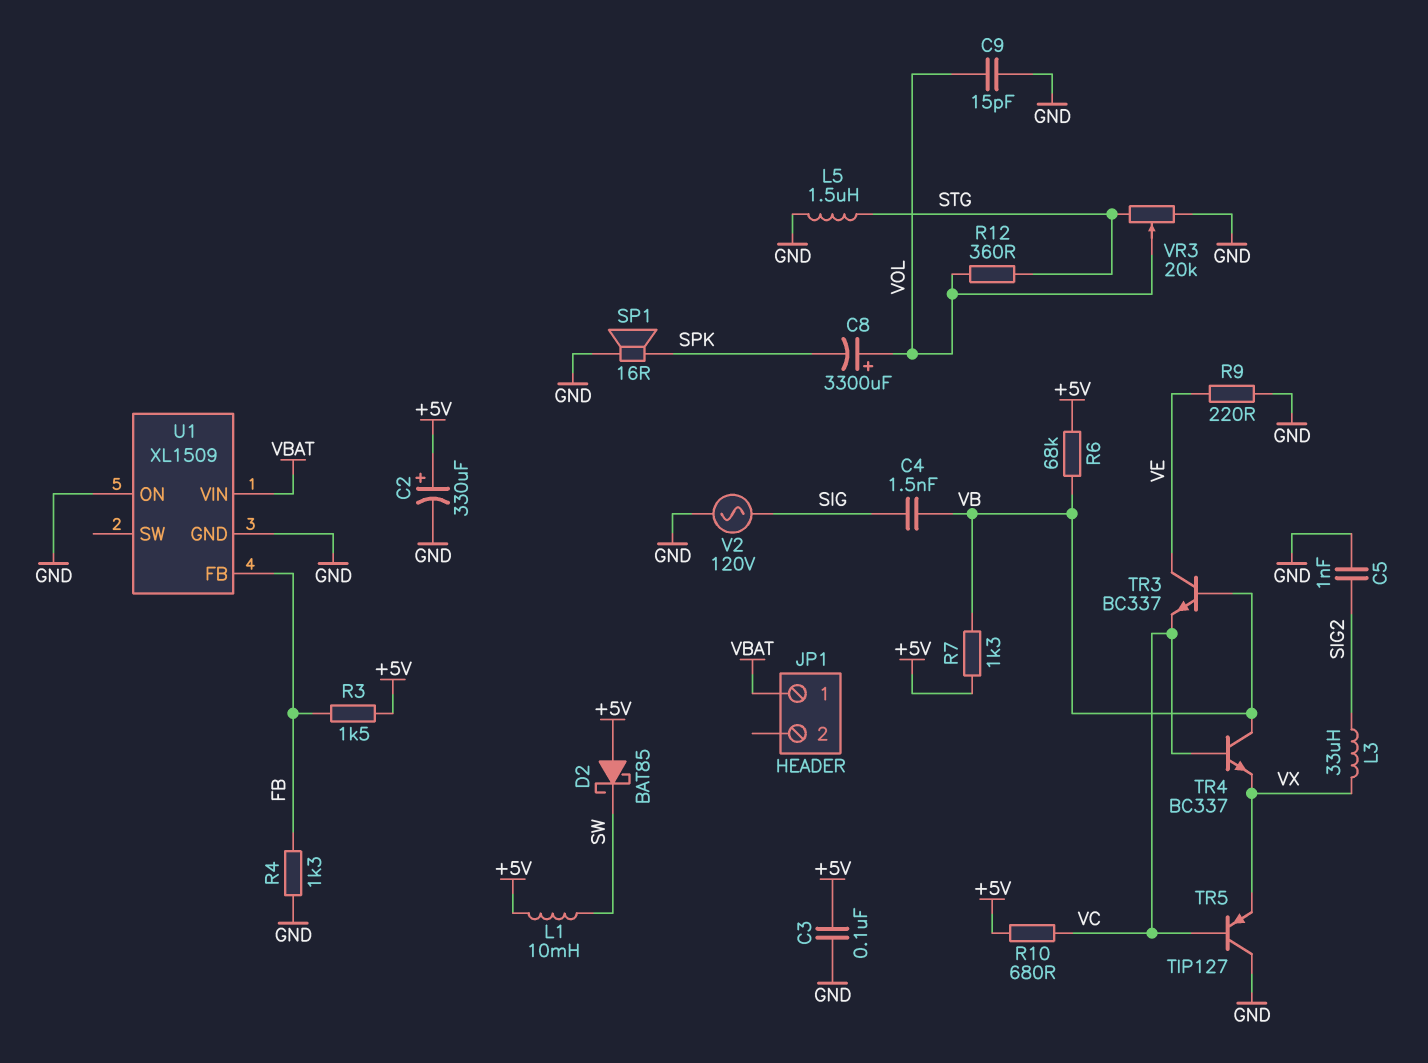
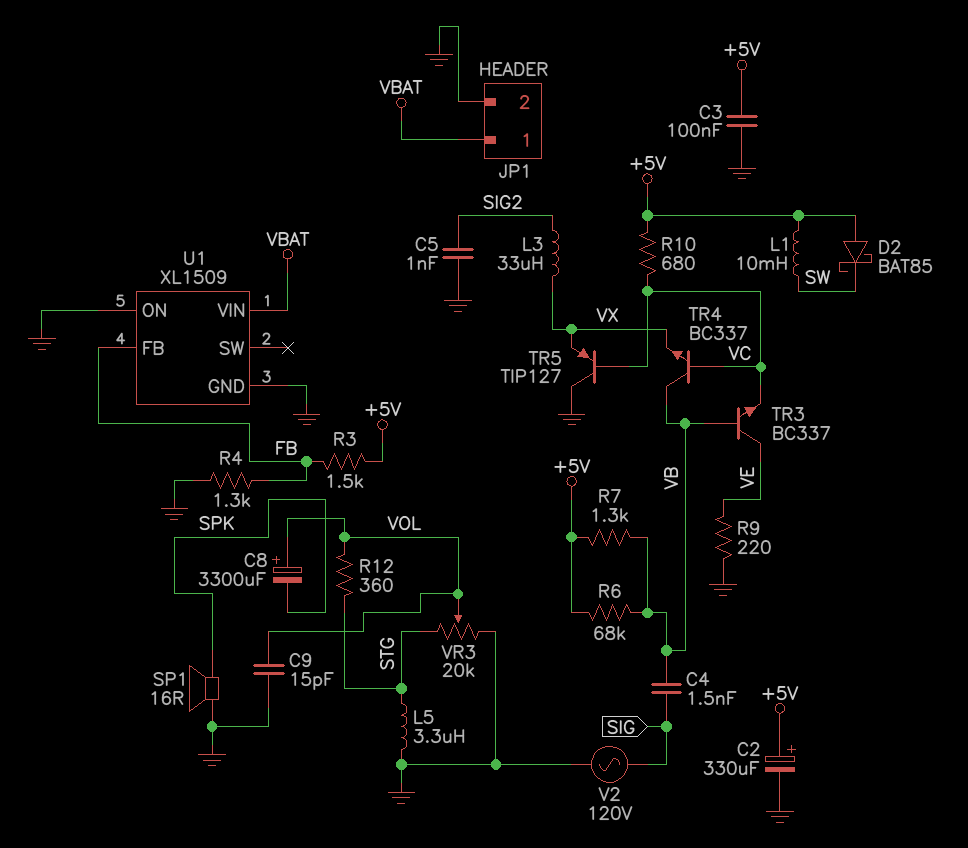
JP1 pin 2: none -> GND
L5: 1.5uH (GND, STG) -> 3.3uH (GND, STG)

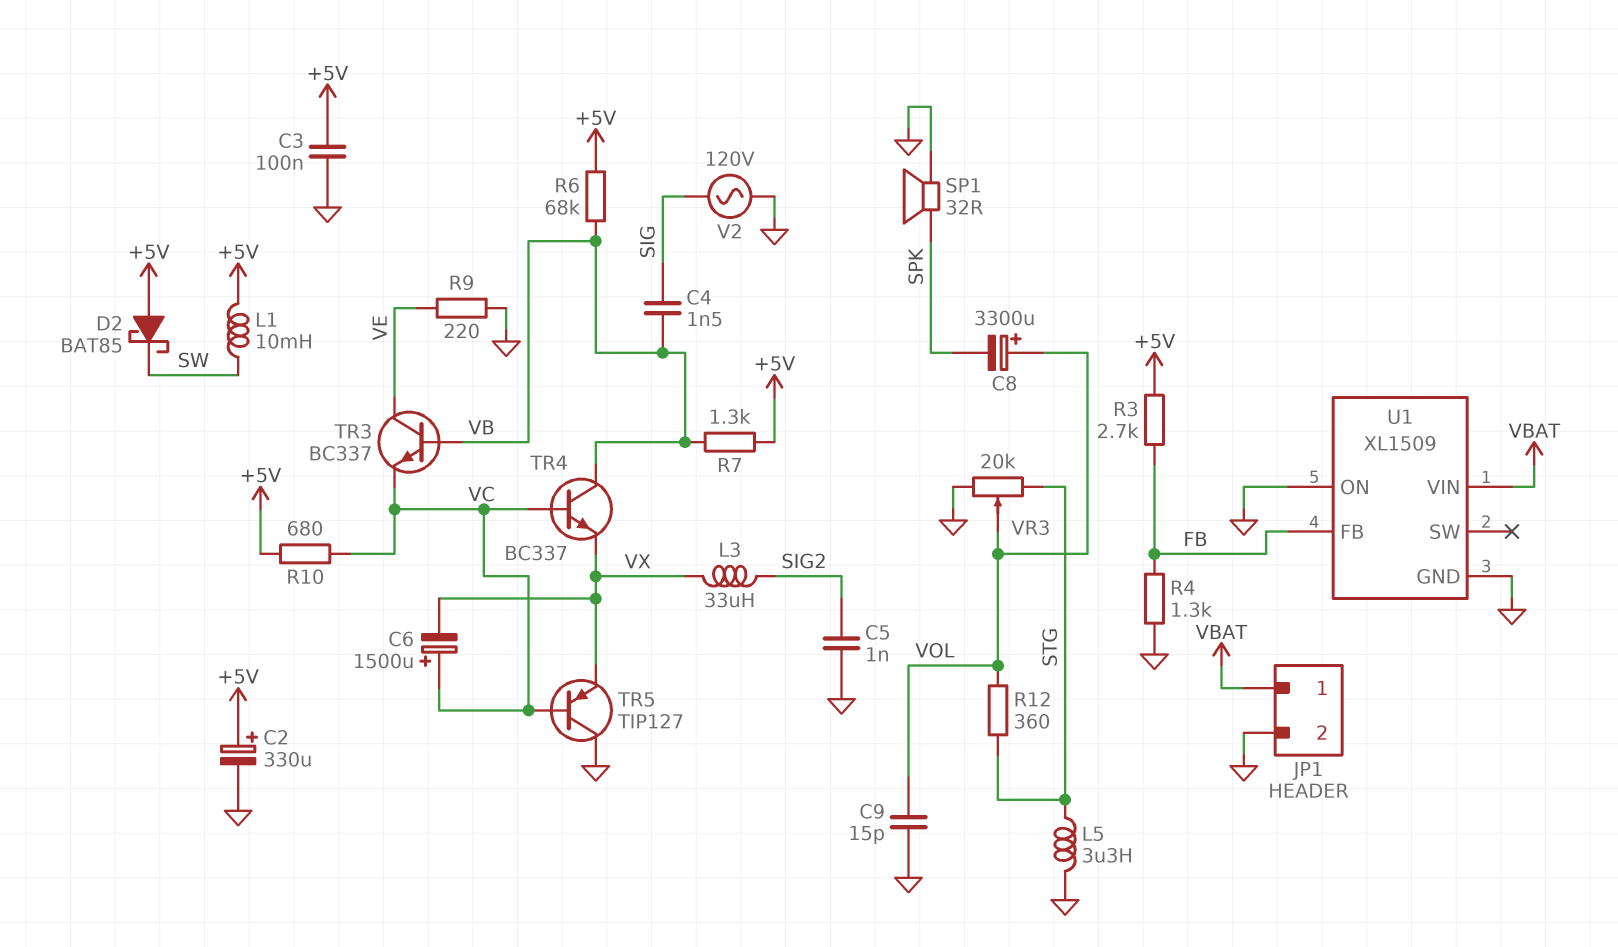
C6: none -> 1500uF (plus VC, minus VX)
R3: 1.5k (+5V, FB) -> 2.7k (+5V, FB)
SP1: speaker 16R (GND, SPK) -> speaker 32R (GND, SPK)

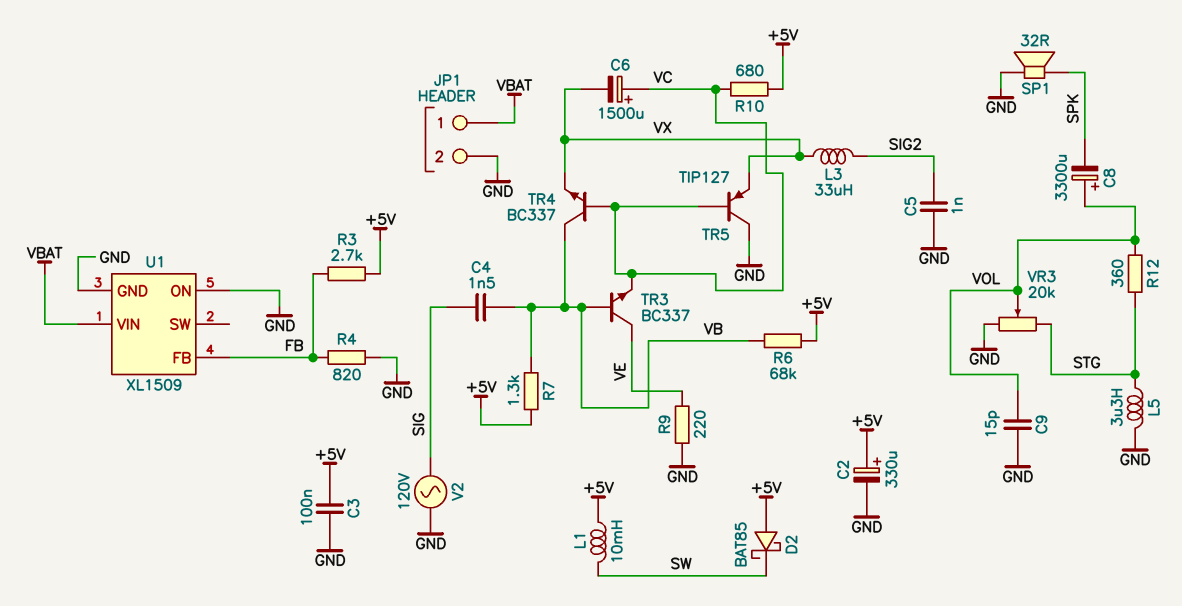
R4: 1.3k (FB, GND) -> 820 (FB, GND)

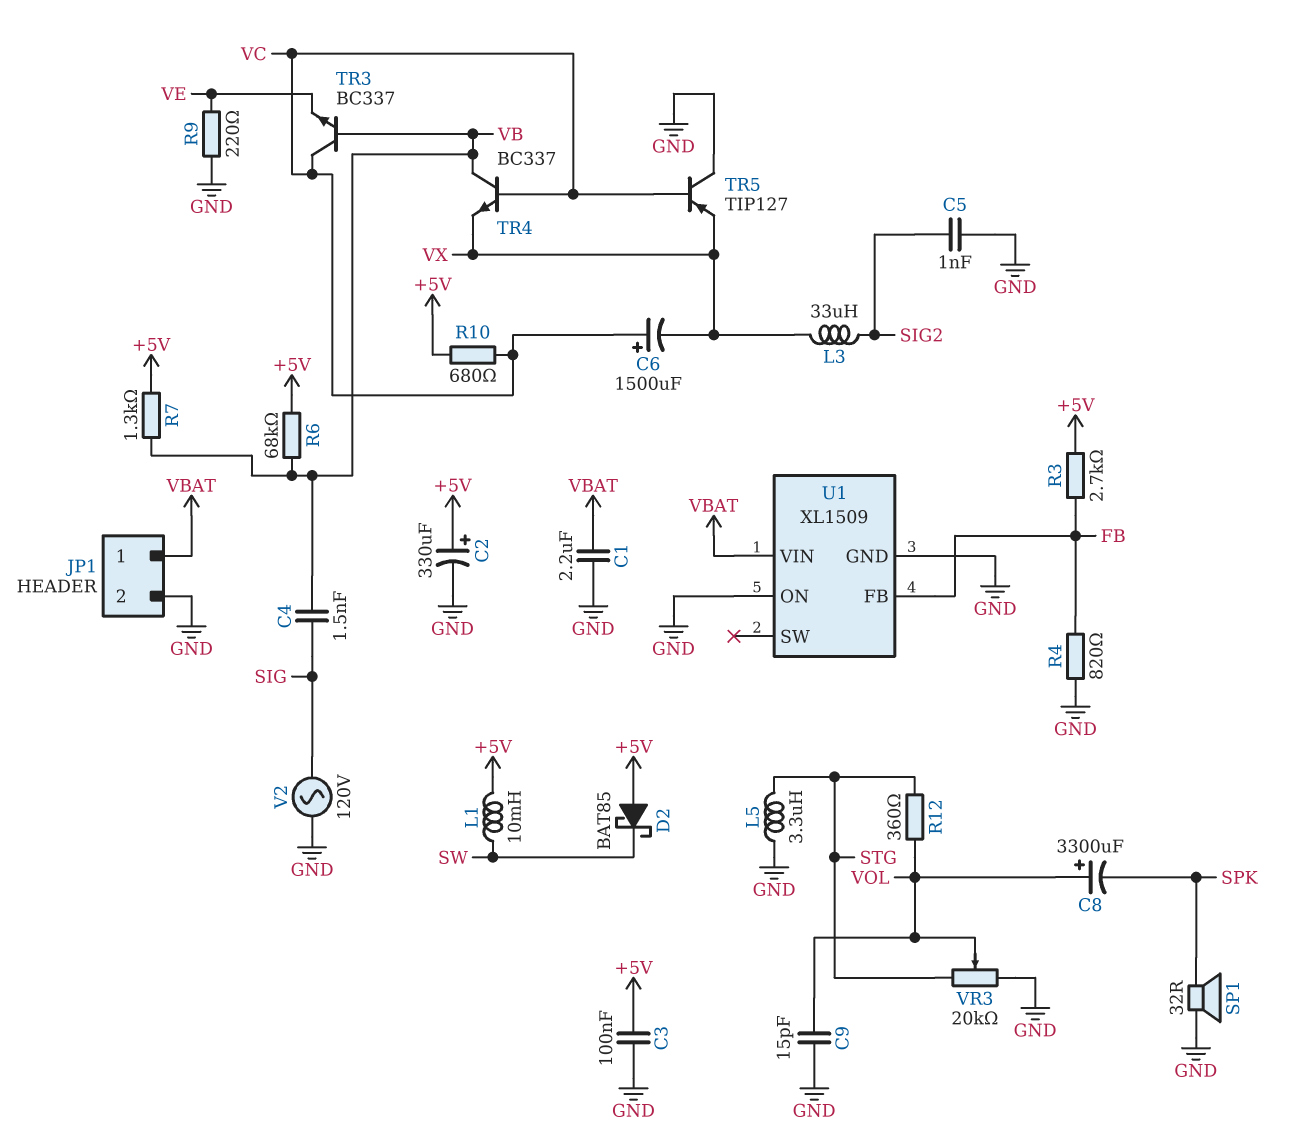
C1: none -> 2.2uF (GND, VBAT)
TR3: NPN BC337 (B VB, C VE, E VC) -> NPN BC337 (B VB, C VC, E VE)

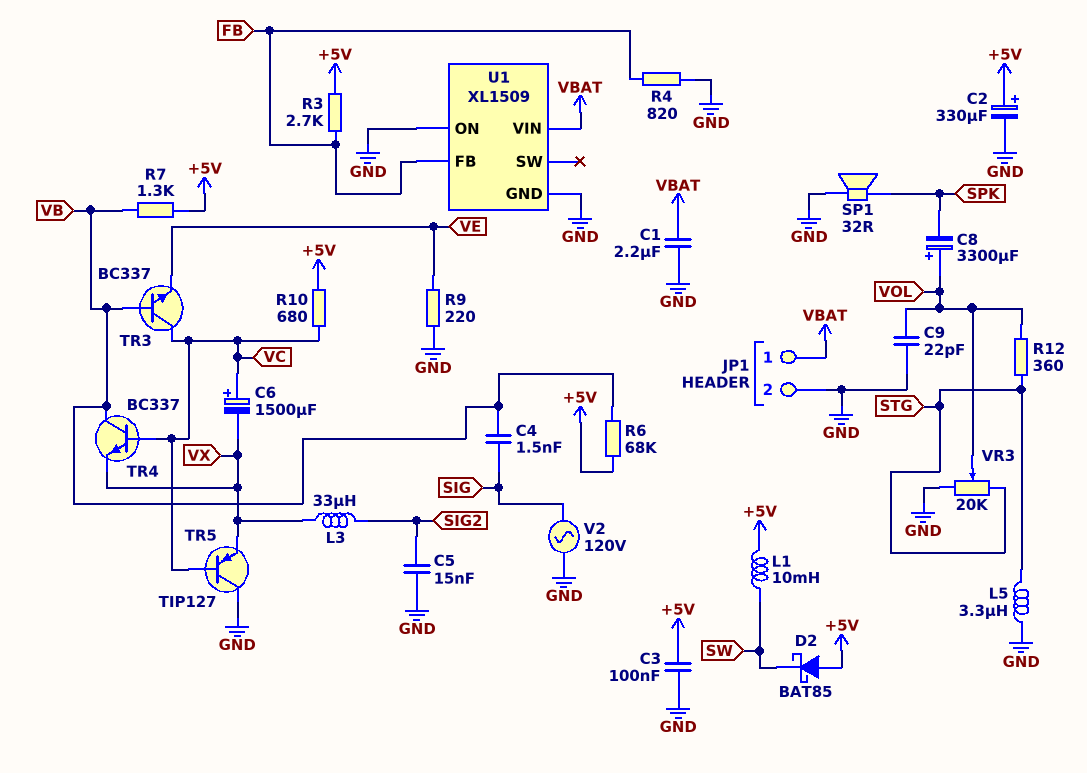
C5: 1nF (GND, SIG2) -> 15nF (GND, SIG2)
C9: 15pF (GND, VOL) -> 22pF (GND, VOL)

